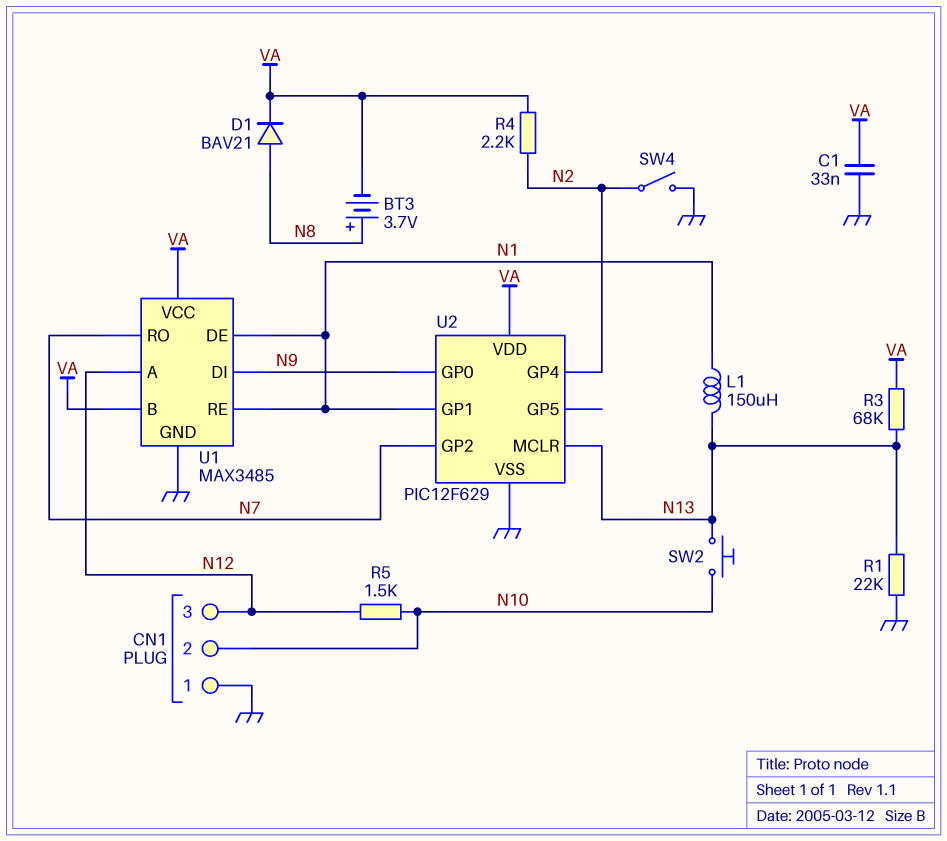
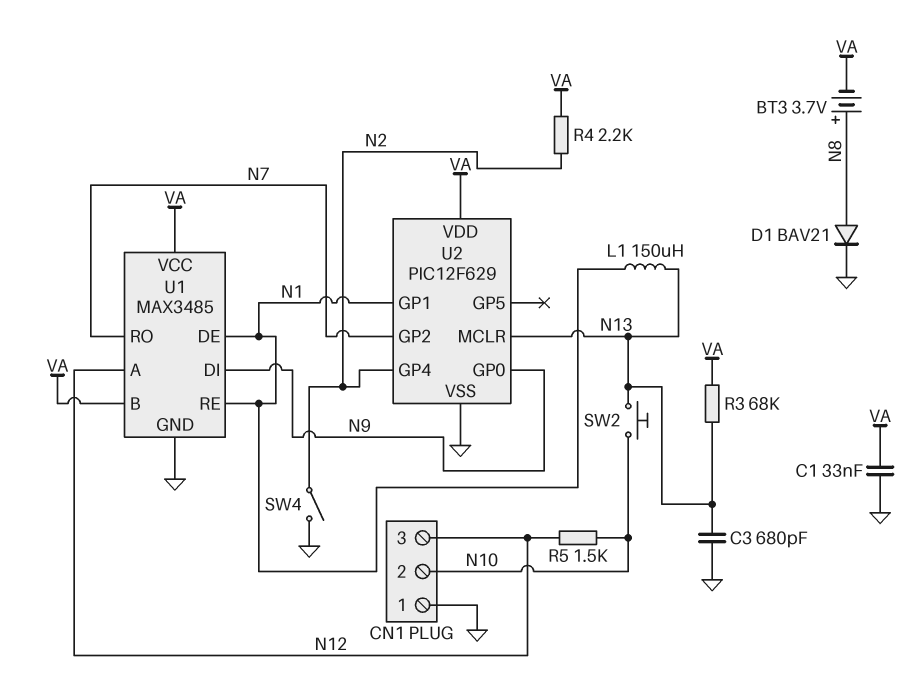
C3: none -> 680pF (GND, N13)
D1: diode BAV21 (A N8, K VA) -> diode BAV21 (A N8, K GND)
R1: 22k (GND, N13) -> none

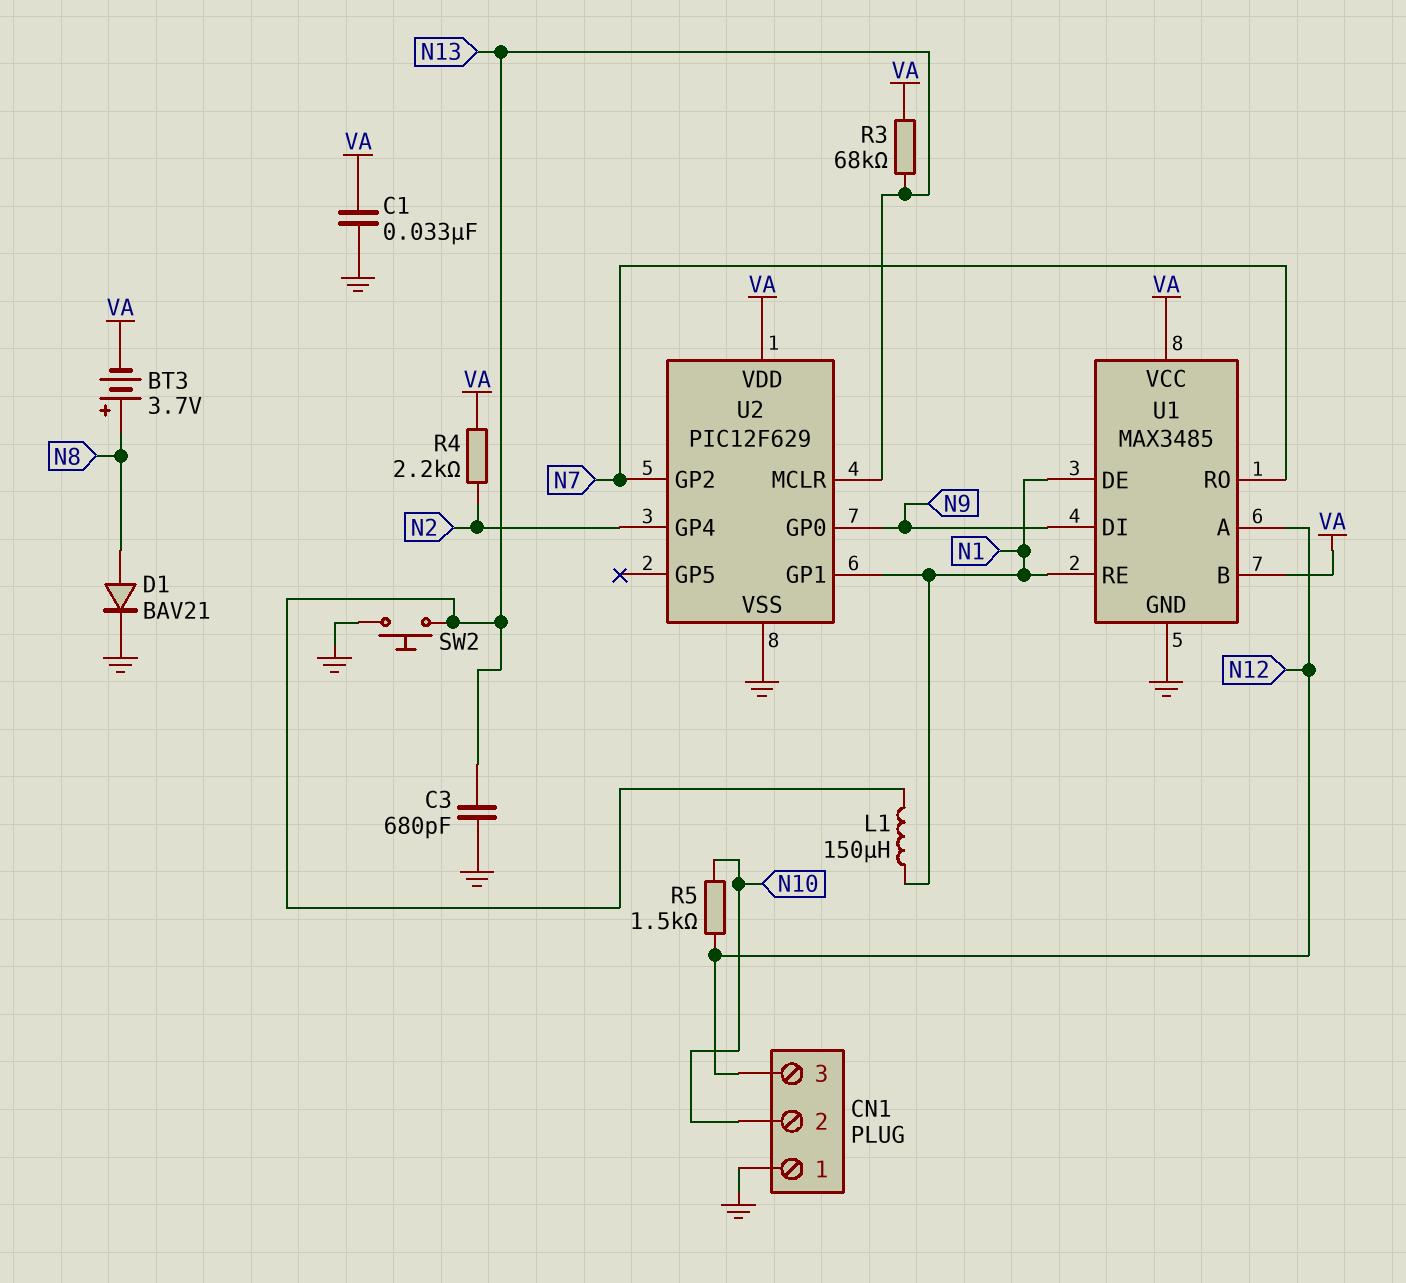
SW2: button (N10, N13) -> button (GND, N13)
SW4: switch (GND, N2) -> none

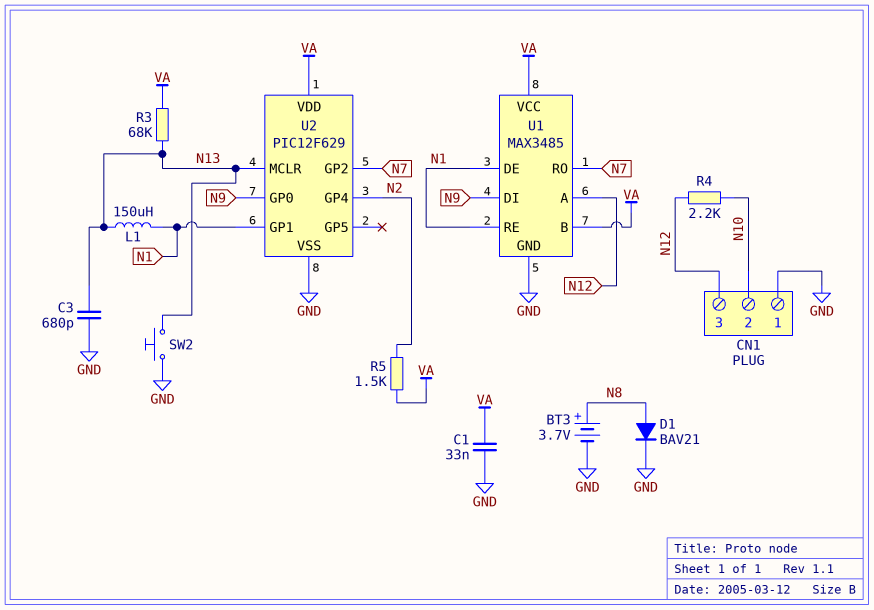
BT3: 3.7V (plus N8, minus VA) -> 3.7V (plus N8, minus GND)
R4: 2.2k (N2, VA) -> 2.2k (N10, N12)
R5: 1.5k (N10, N12) -> 1.5k (N2, VA)

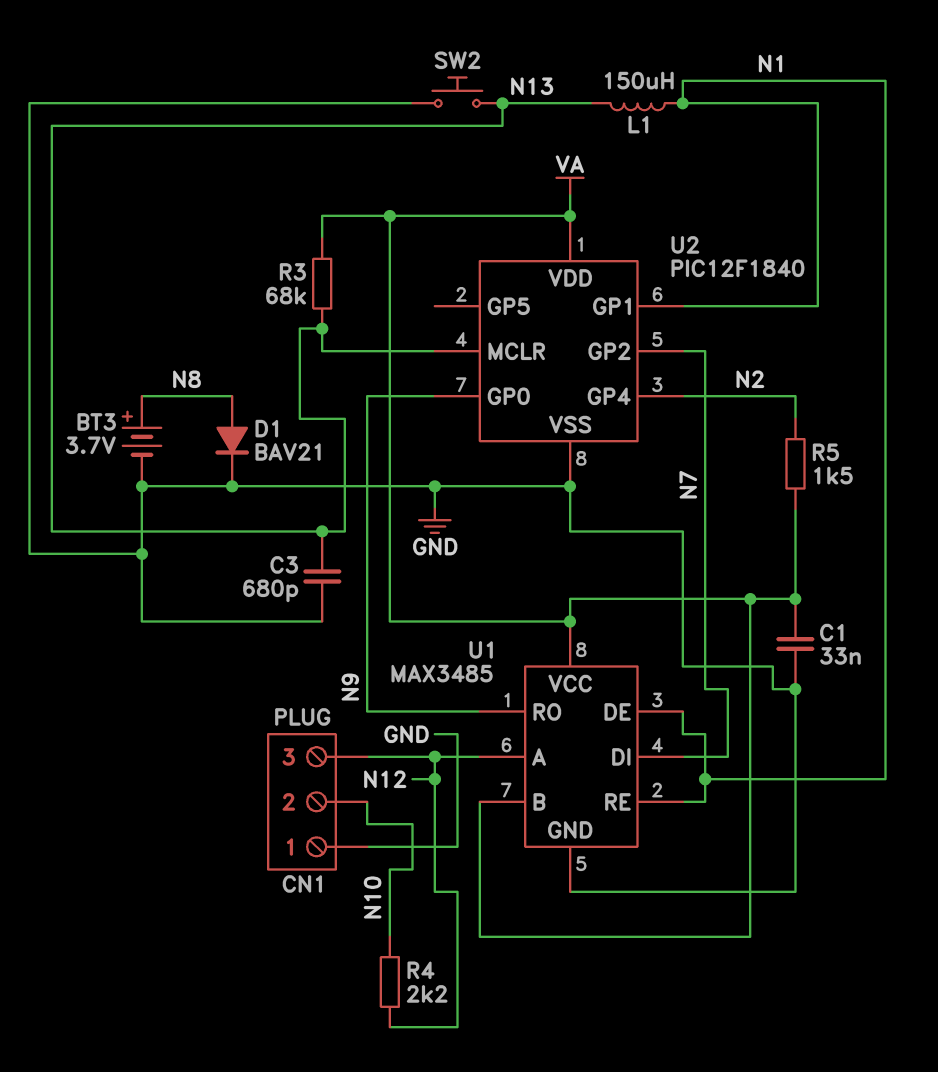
U1 pin DI: N9 -> N7
U1 pin RO: N7 -> N9
U2: PIC12F629 -> PIC12F1840

